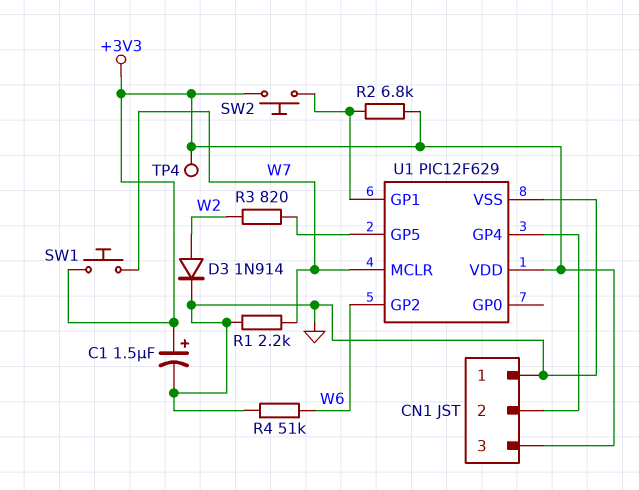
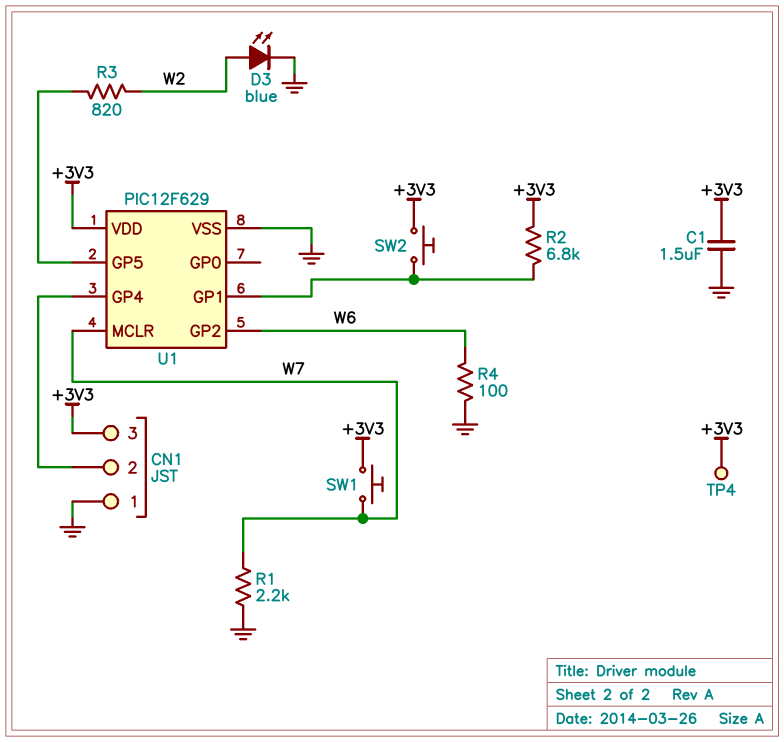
C1: 1.5uF (plus +3V3, minus GND) -> 1.5uF (+3V3, GND)
D3: diode 1N914 (A W2, K GND) -> LED blue (A W2, K GND)
R4: 51k (GND, W6) -> 100 (GND, W6)

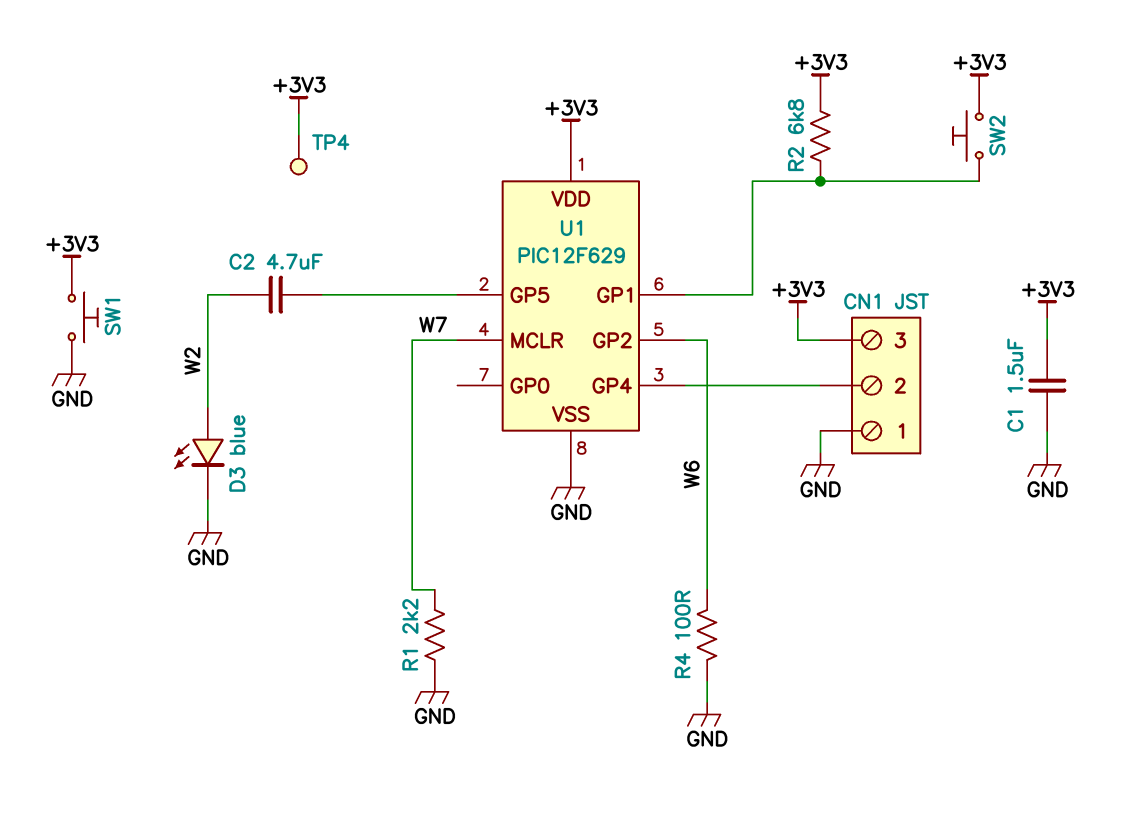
C2: none -> 4.7uF (U1/GP5, W2)
R3: 820 (U1/GP5, W2) -> none
SW1: button (+3V3, W7) -> button (+3V3, GND)

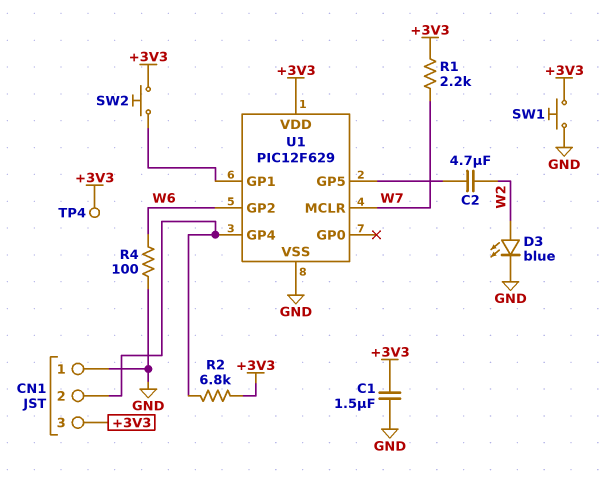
R1: 2.2k (GND, W7) -> 2.2k (+3V3, W7)
R2: 6.8k (+3V3, U1/GP1) -> 6.8k (+3V3, CN1/2)

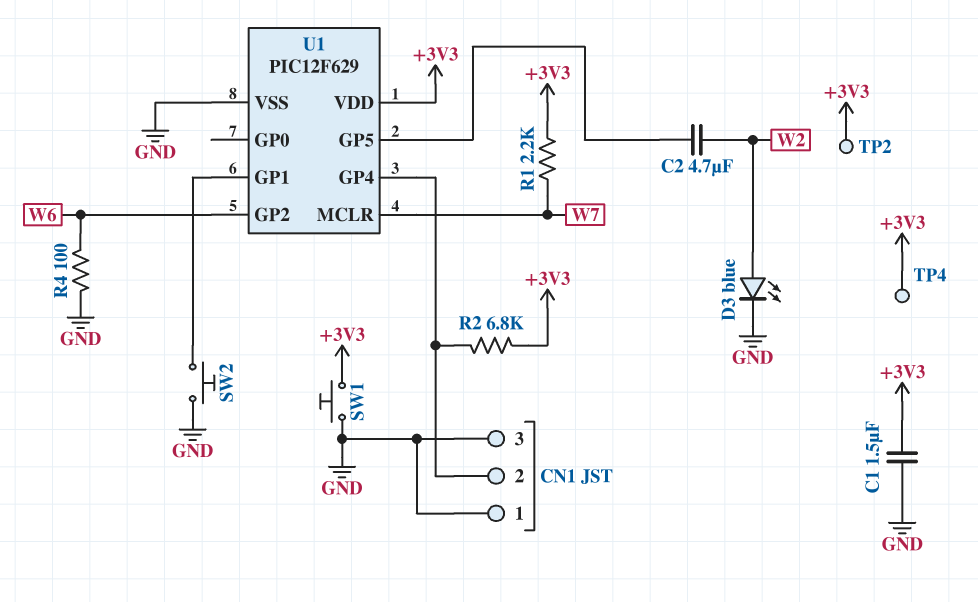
CN1 pin 3: +3V3 -> GND
SW2: button (+3V3, U1/GP1) -> button (GND, U1/GP1)
TP2: none -> test point (+3V3)

